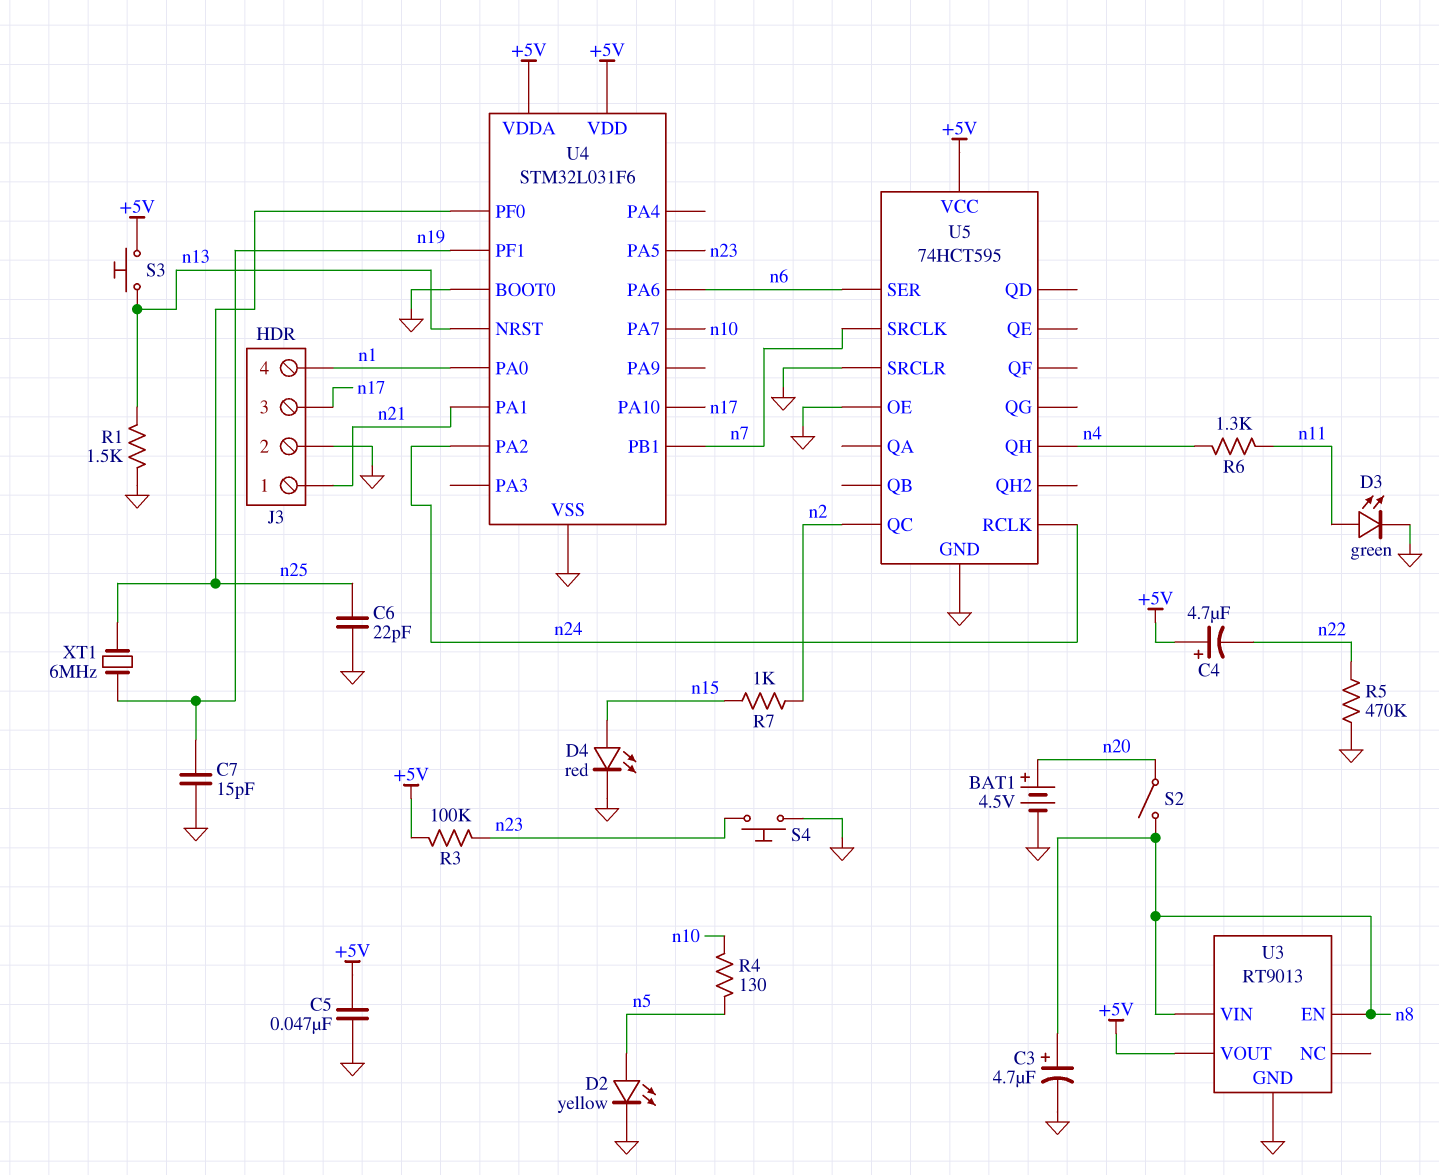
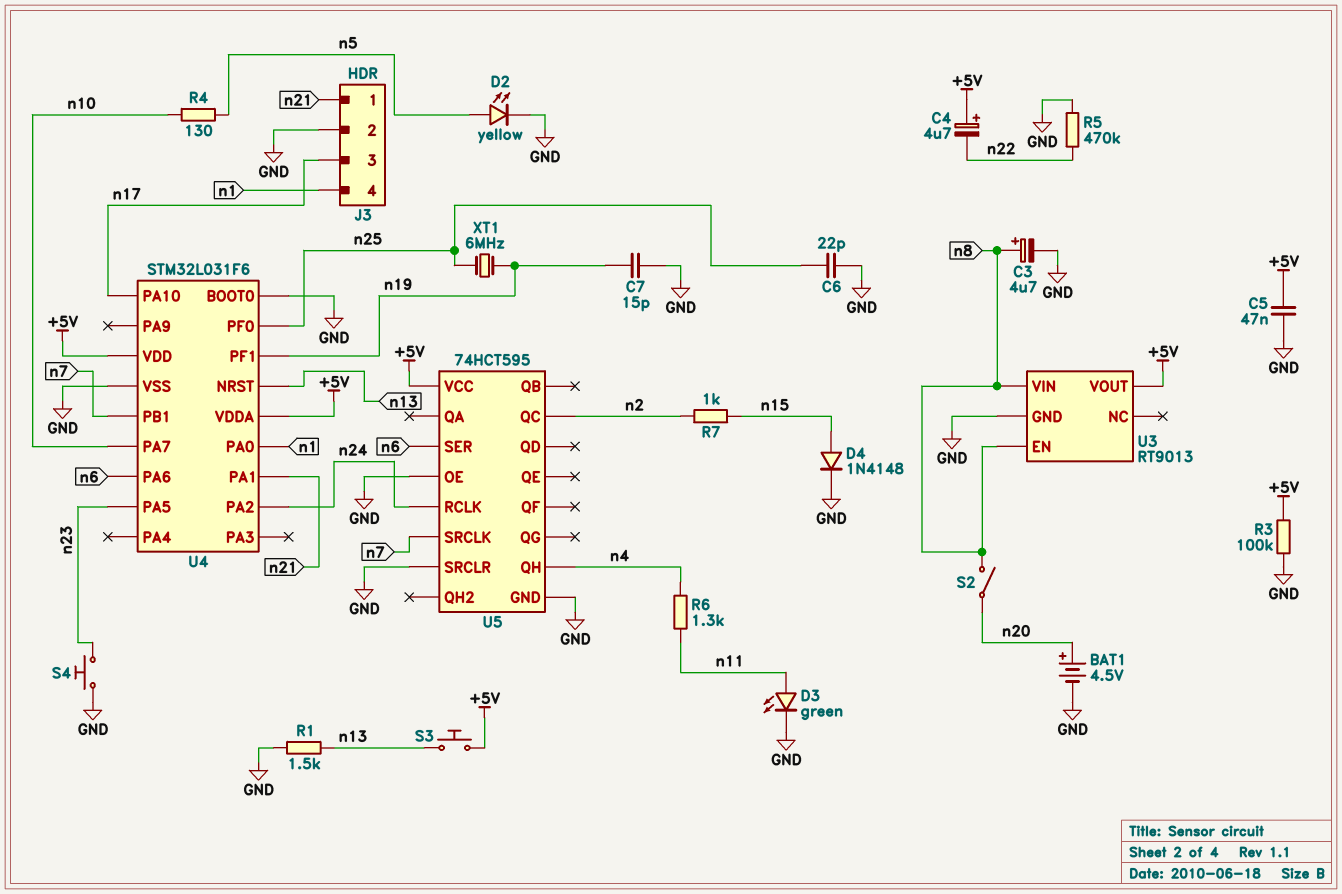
D4: LED red (A n15, K GND) -> diode 1N4148 (A n15, K GND)
R3: 100k (+5V, n23) -> 100k (+5V, GND)

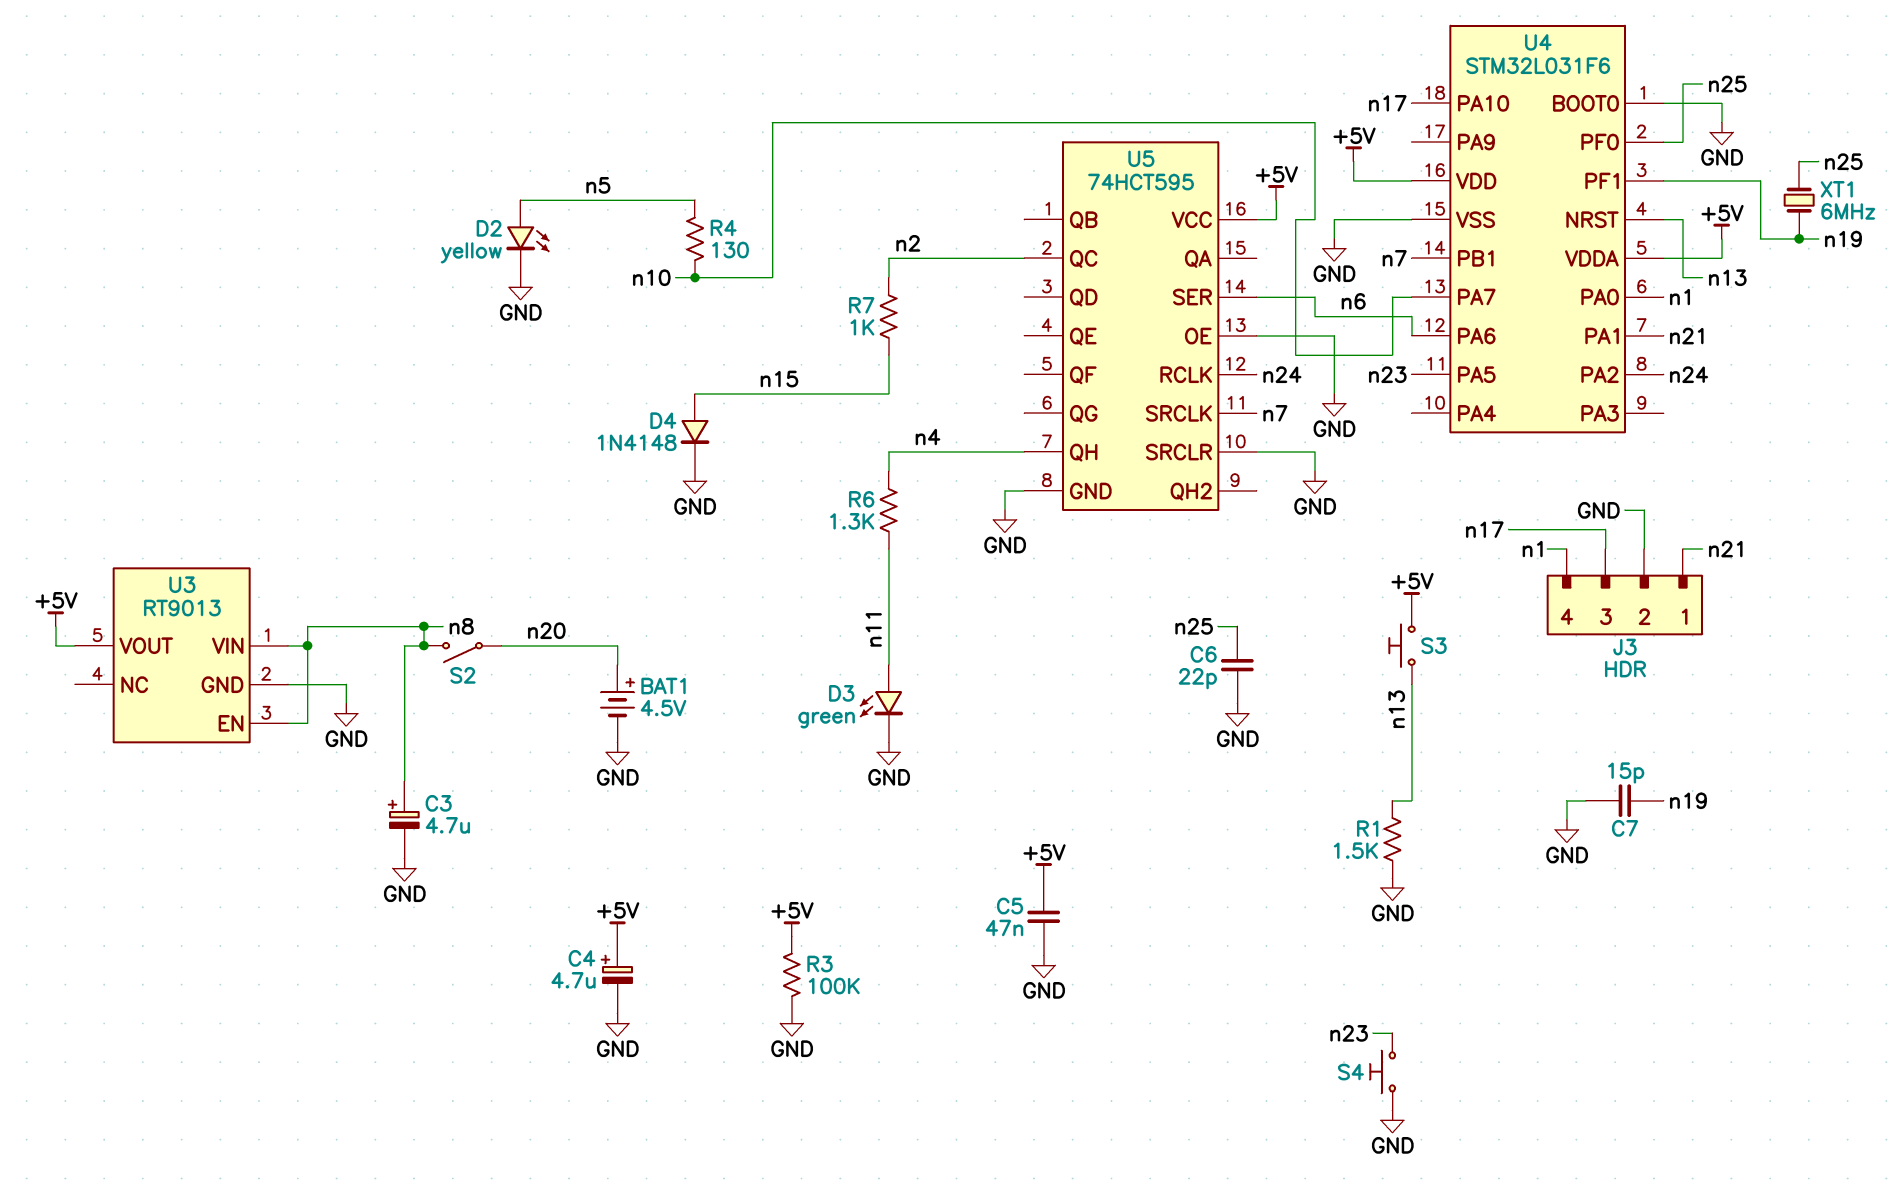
C4: 4.7uF (plus +5V, minus n22) -> 4.7uF (plus +5V, minus GND)
R5: 470k (GND, n22) -> none

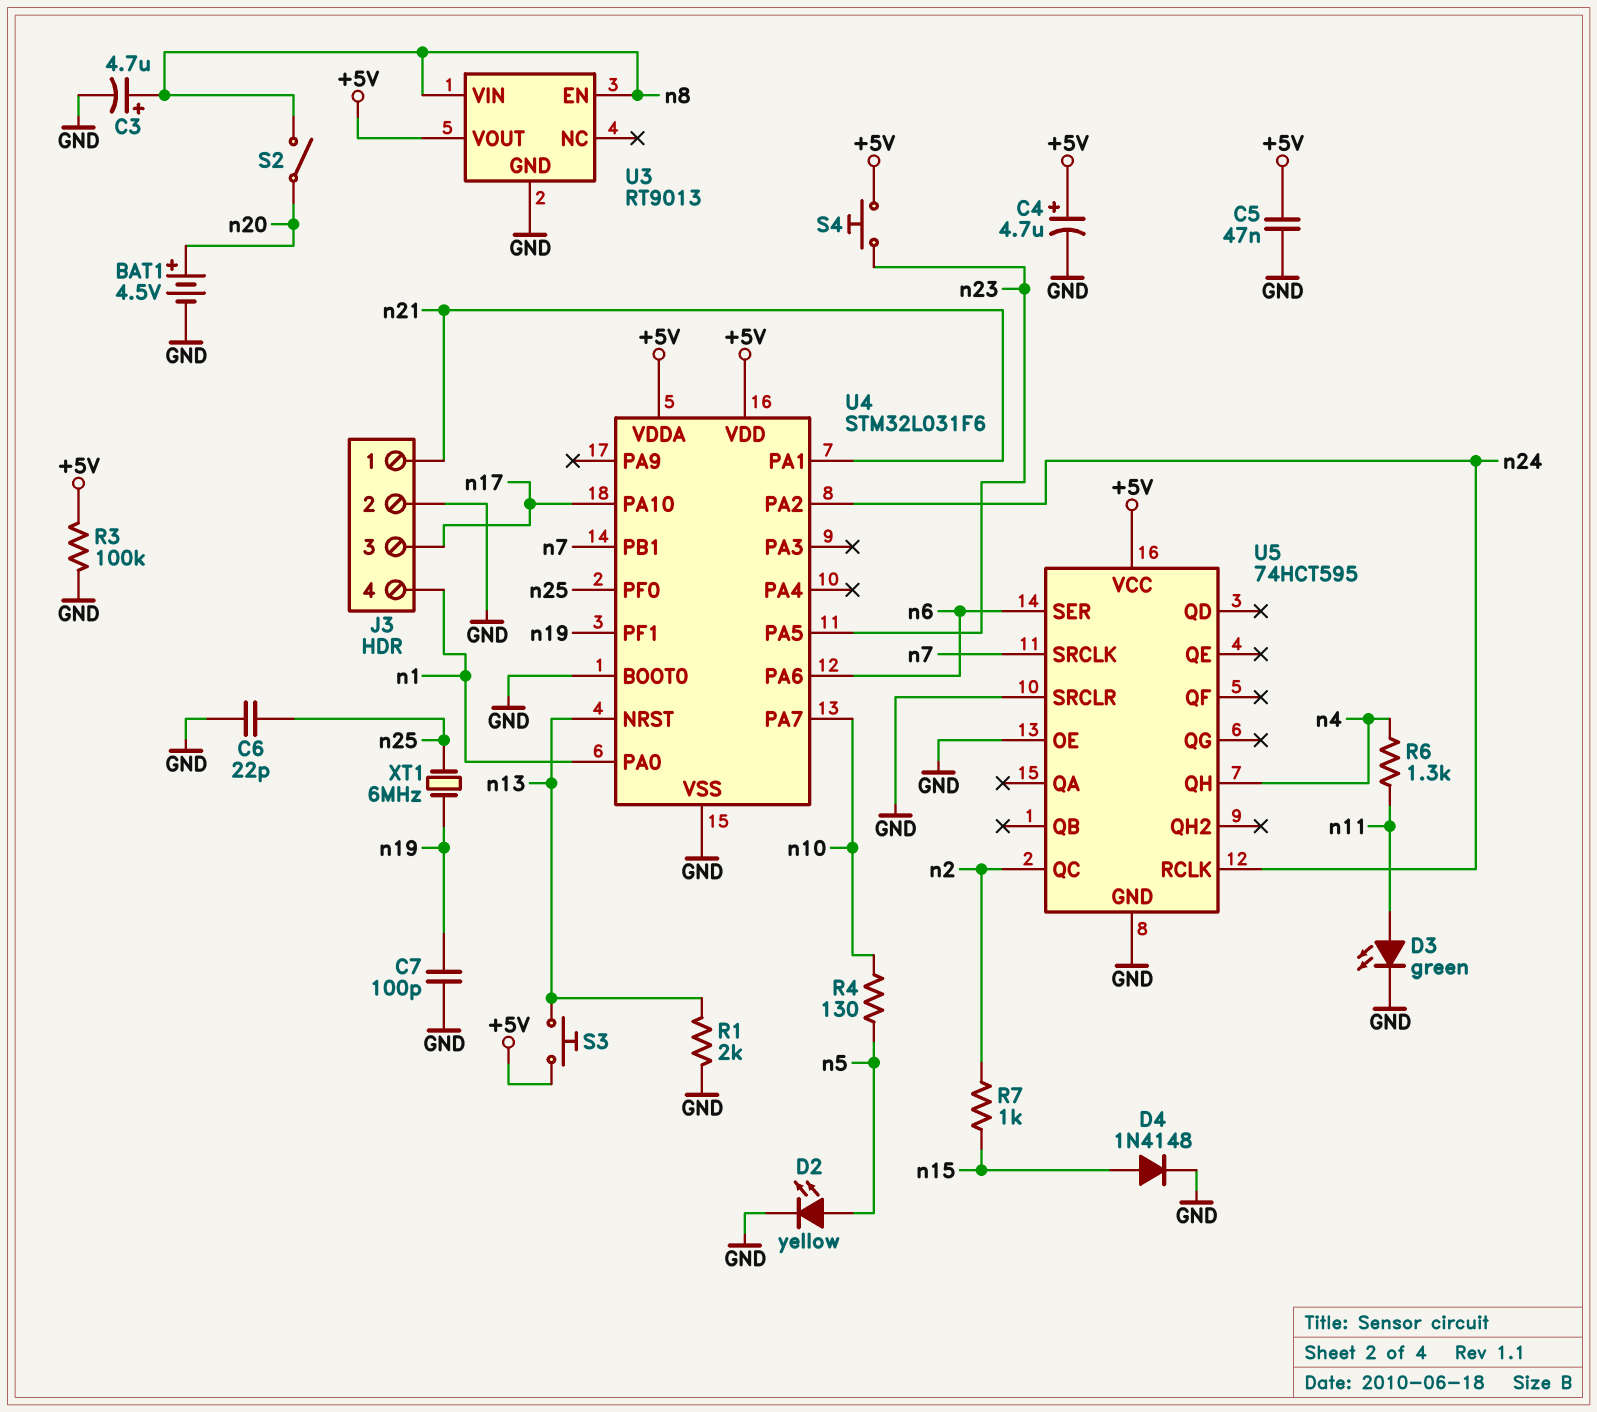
C7: 15pF (GND, n19) -> 100pF (GND, n19)
R1: 1.5k (GND, n13) -> 2k (GND, n13)
S4: button (GND, n23) -> button (+5V, n23)

